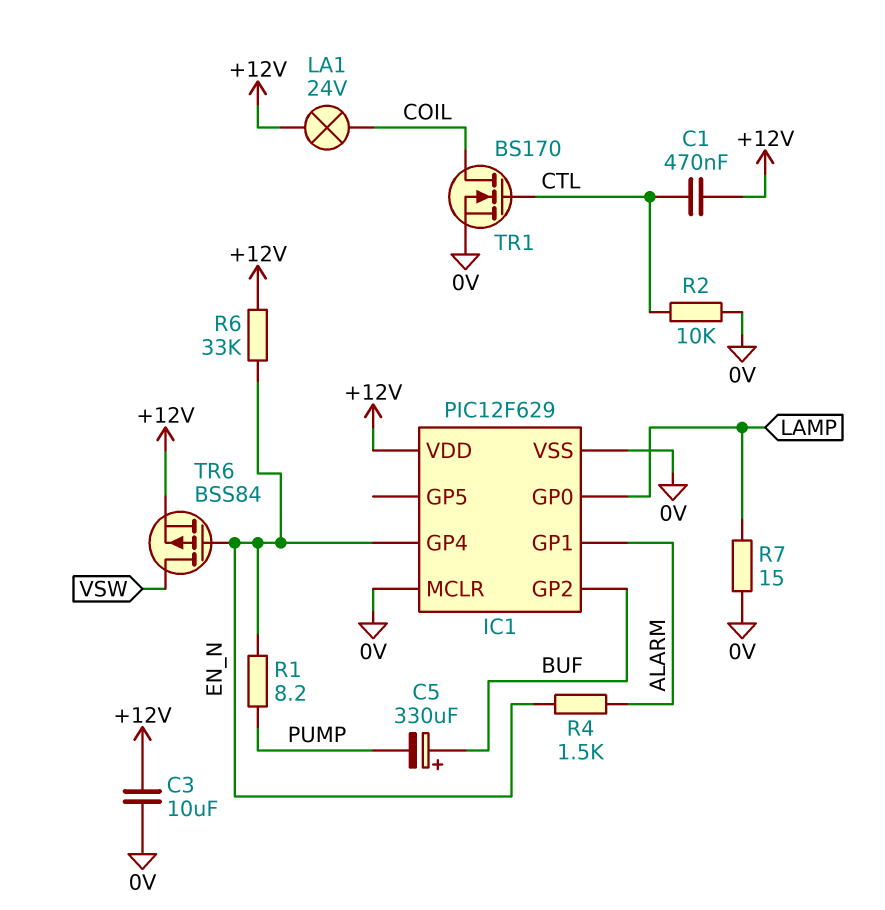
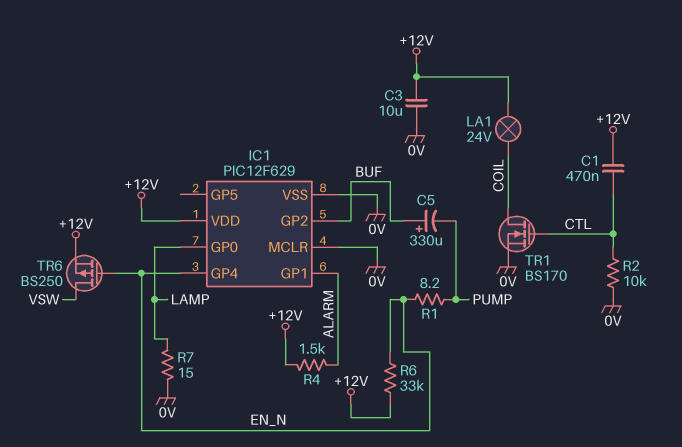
R4: 1.5k (ALARM, EN_N) -> 1.5k (+12V, ALARM)
TR6: PMOS BSS84 (G EN_N, D VSW, S +12V) -> PMOS BS250 (G EN_N, D VSW, S +12V)

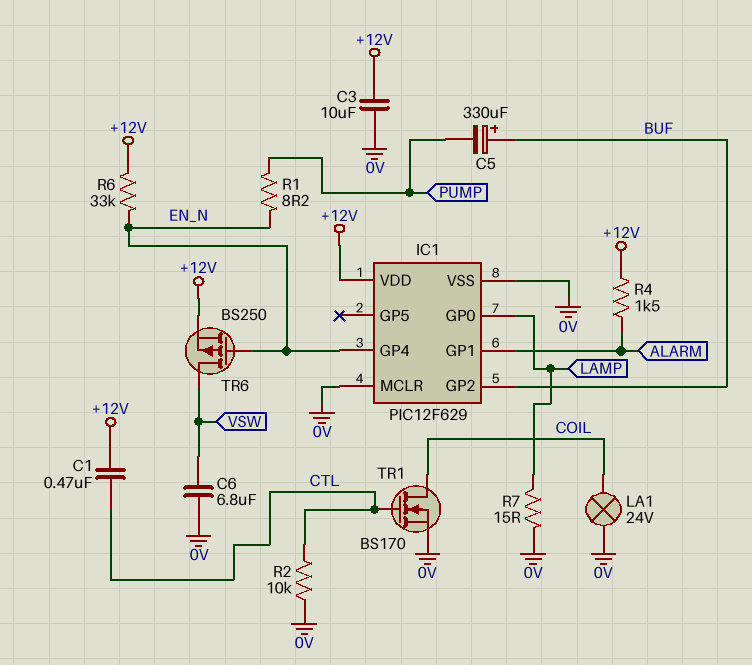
C6: none -> 6.8uF (0V, VSW)
LA1: lamp 24V (+12V, COIL) -> lamp 24V (0V, COIL)

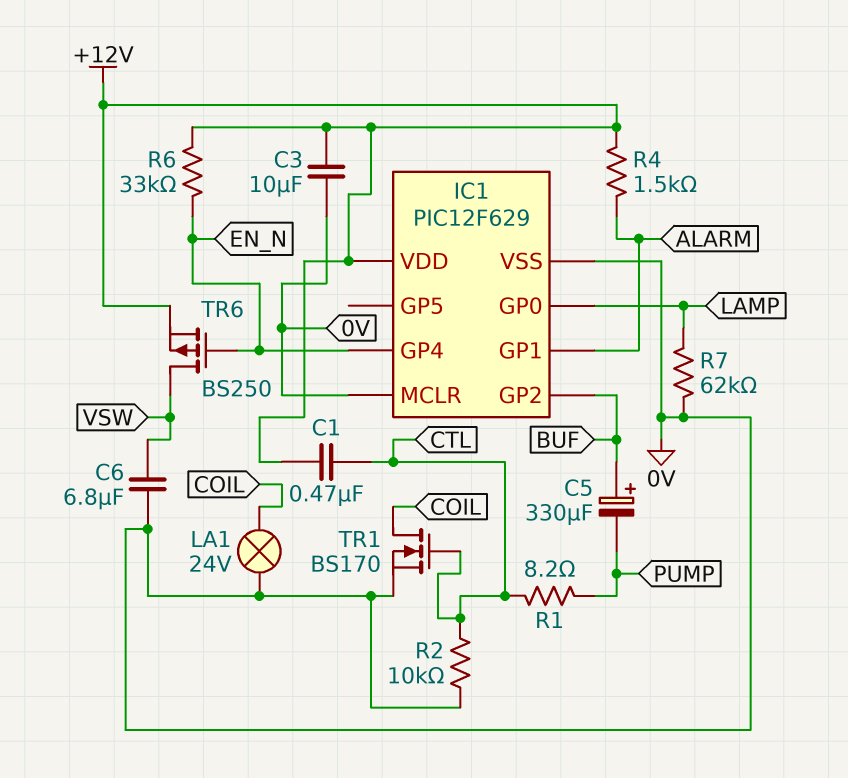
R1: 8.2 (EN_N, PUMP) -> 8.2 (CTL, PUMP)
R7: 15 (0V, LAMP) -> 62k (0V, LAMP)

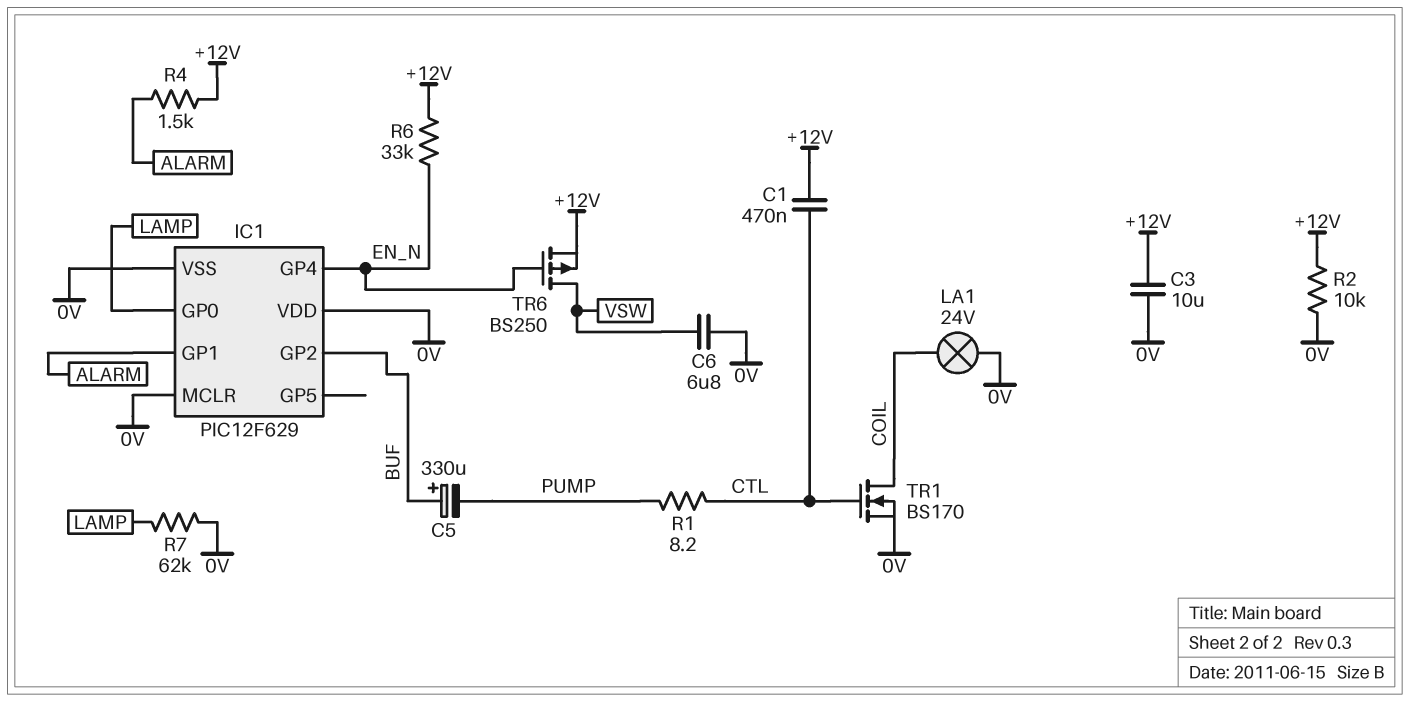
IC1 pin VDD: +12V -> 0V
R2: 10k (0V, CTL) -> 10k (+12V, 0V)

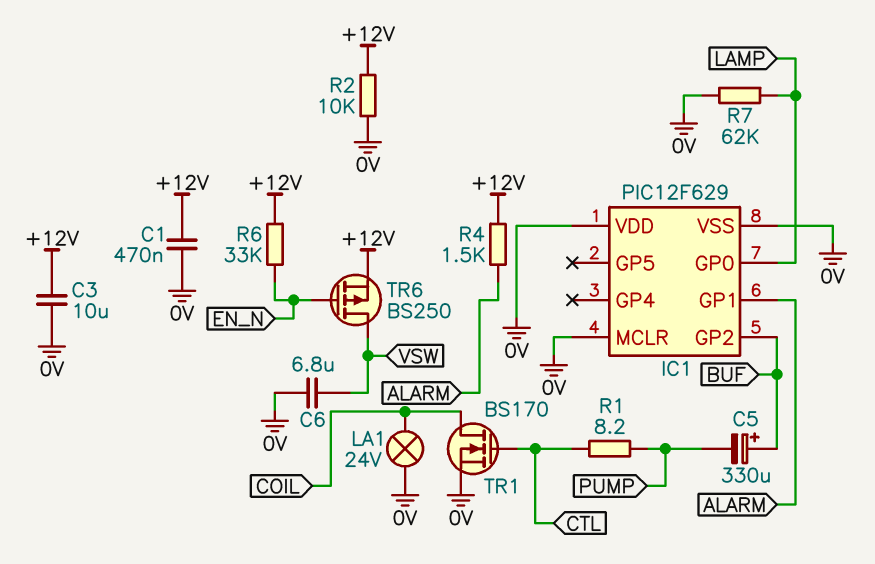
C1: 470nF (+12V, CTL) -> 470nF (+12V, 0V)
IC1 pin GP4: EN_N -> none

